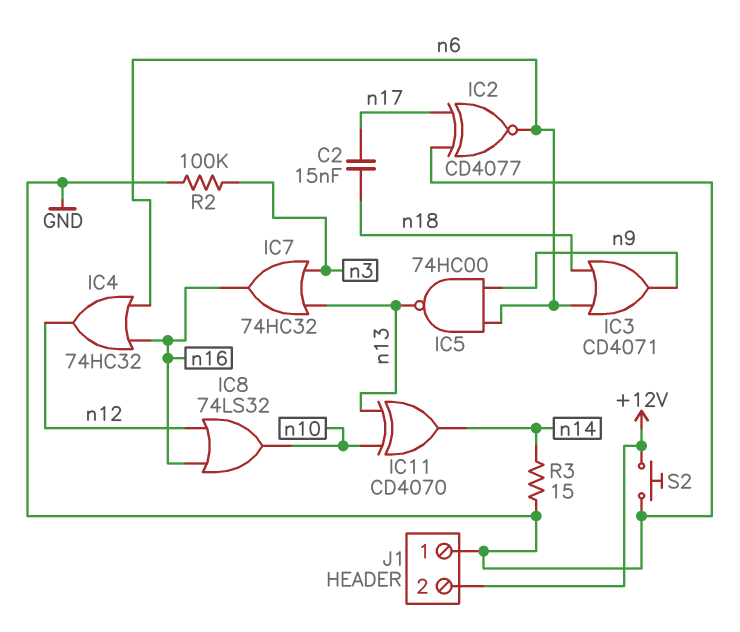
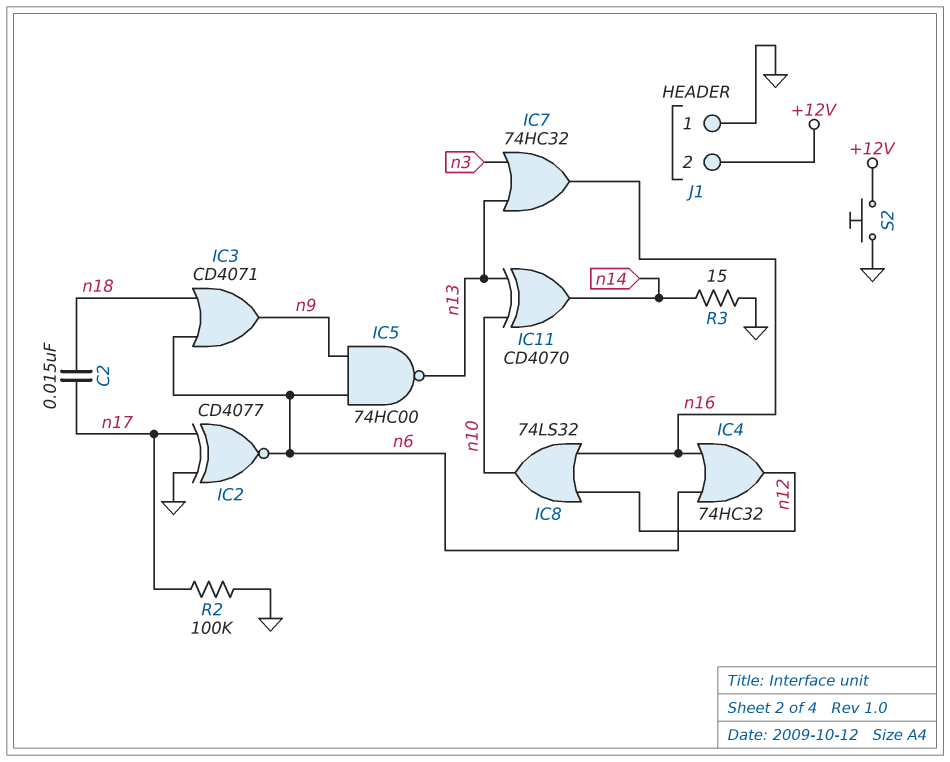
R2: 100k (GND, n3) -> 100k (GND, n17)

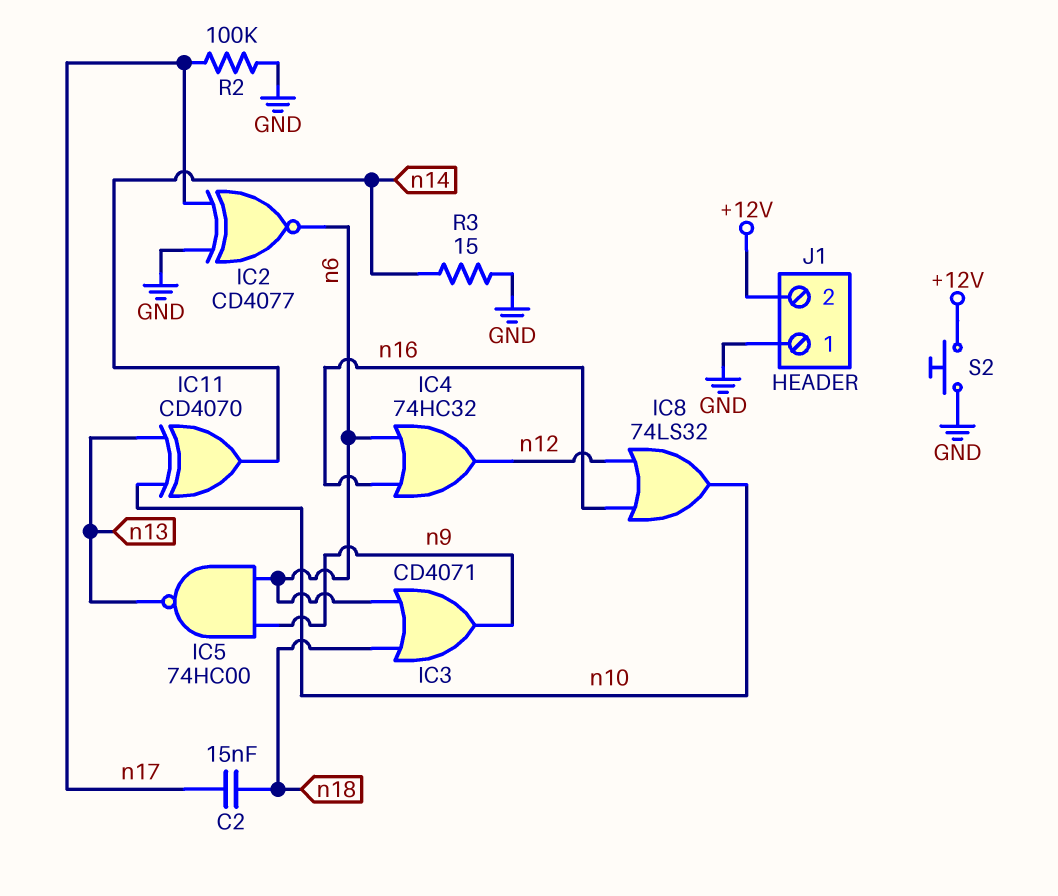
IC7: OR 74HC32 (in n3, in n13, out n16) -> none

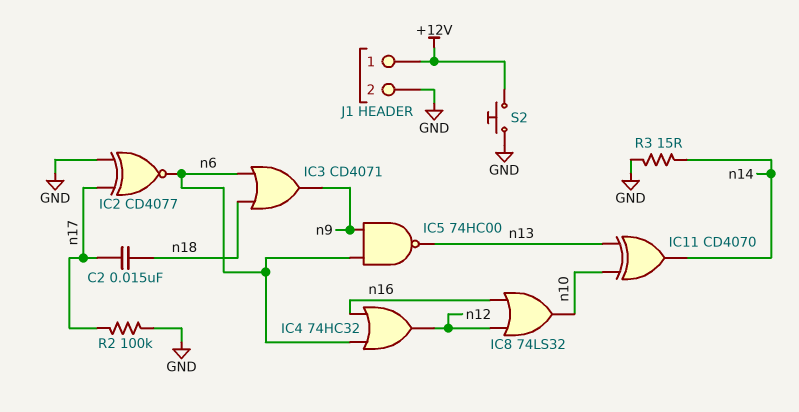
J1 pin 1: GND -> +12V
J1 pin 2: +12V -> GND

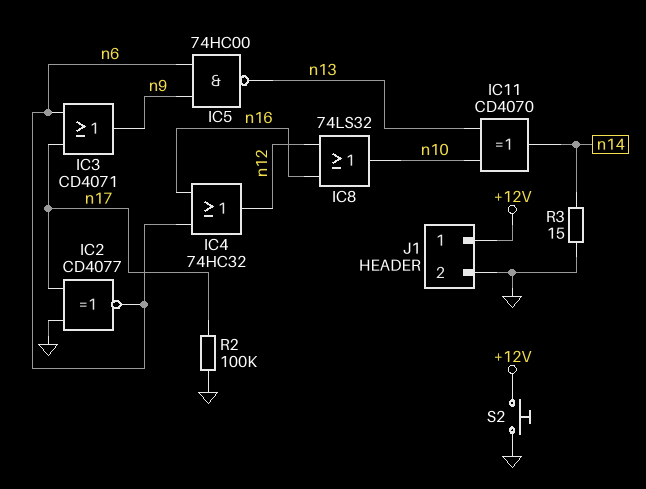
C2: 15nF (n17, n18) -> none
IC3: OR CD4071 (in n6, in n18, out n9) -> OR CD4071 (in n6, in n17, out n9)

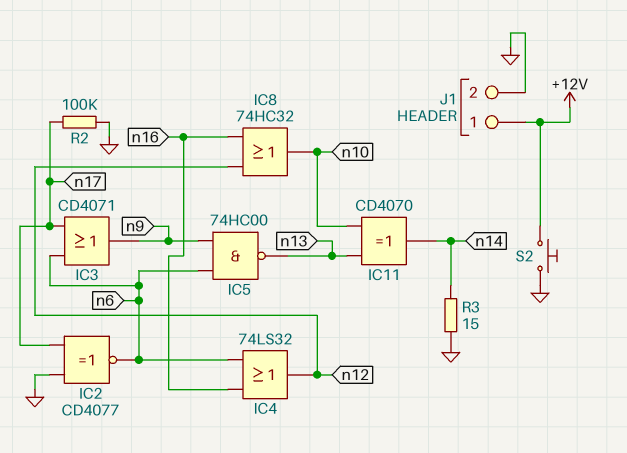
IC4: OR 74HC32 (in n6, in n16, out n12) -> OR 74LS32 (in n6, in n16, out n12)
IC8: OR 74LS32 (in n12, in n16, out n10) -> OR 74HC32 (in n12, in n16, out n10)

